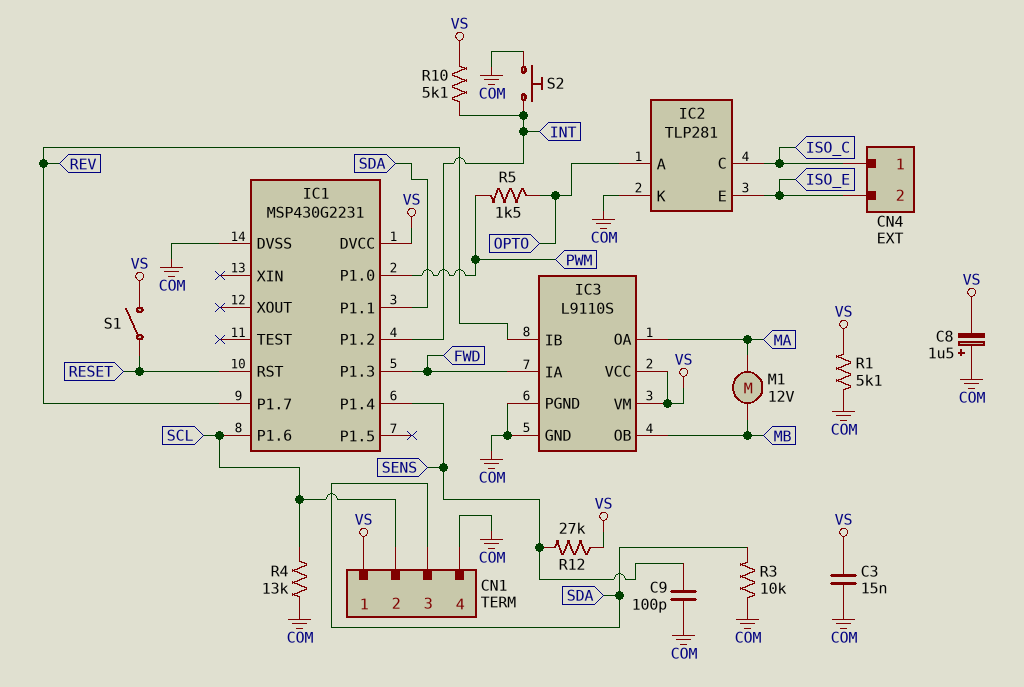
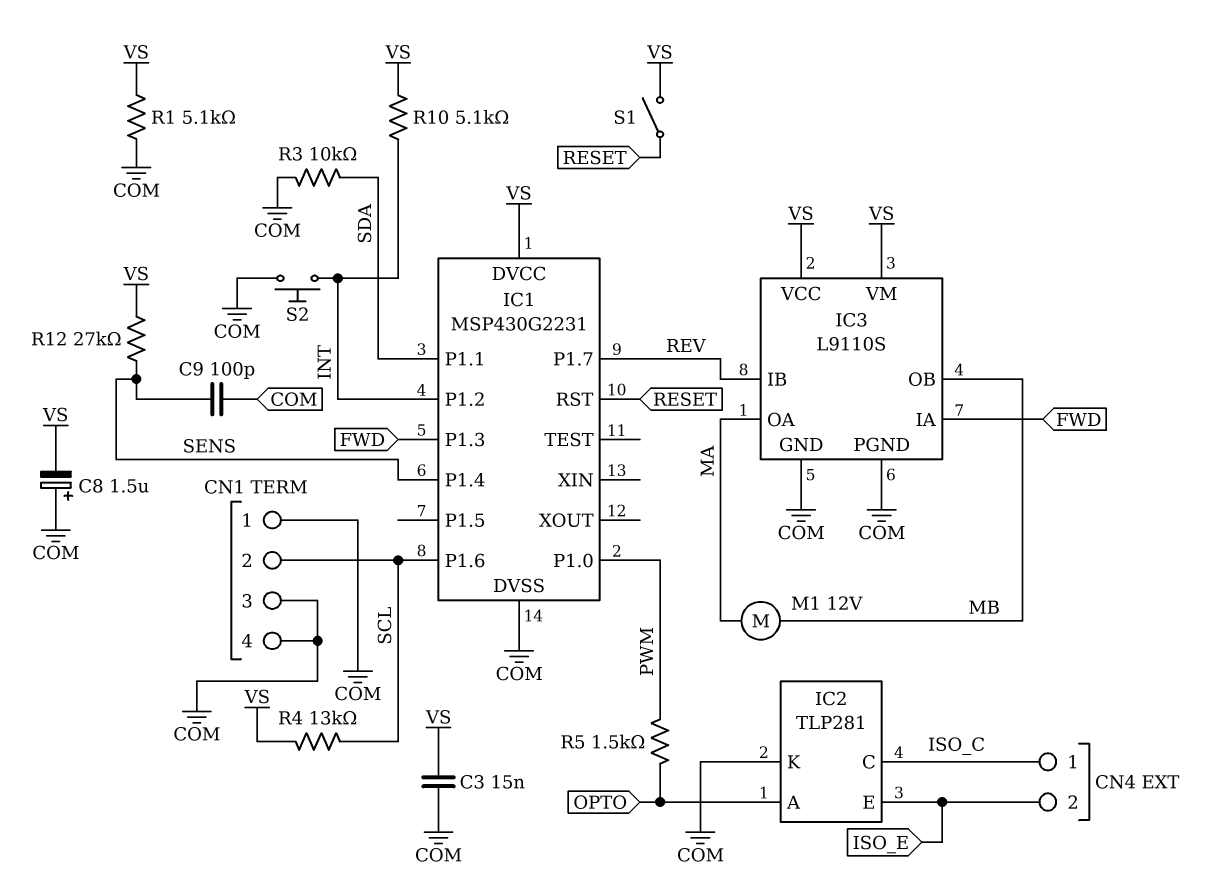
CN1 pin 1: VS -> COM
CN1 pin 3: SDA -> COM
R4: 13k (COM, SCL) -> 13k (SCL, VS)

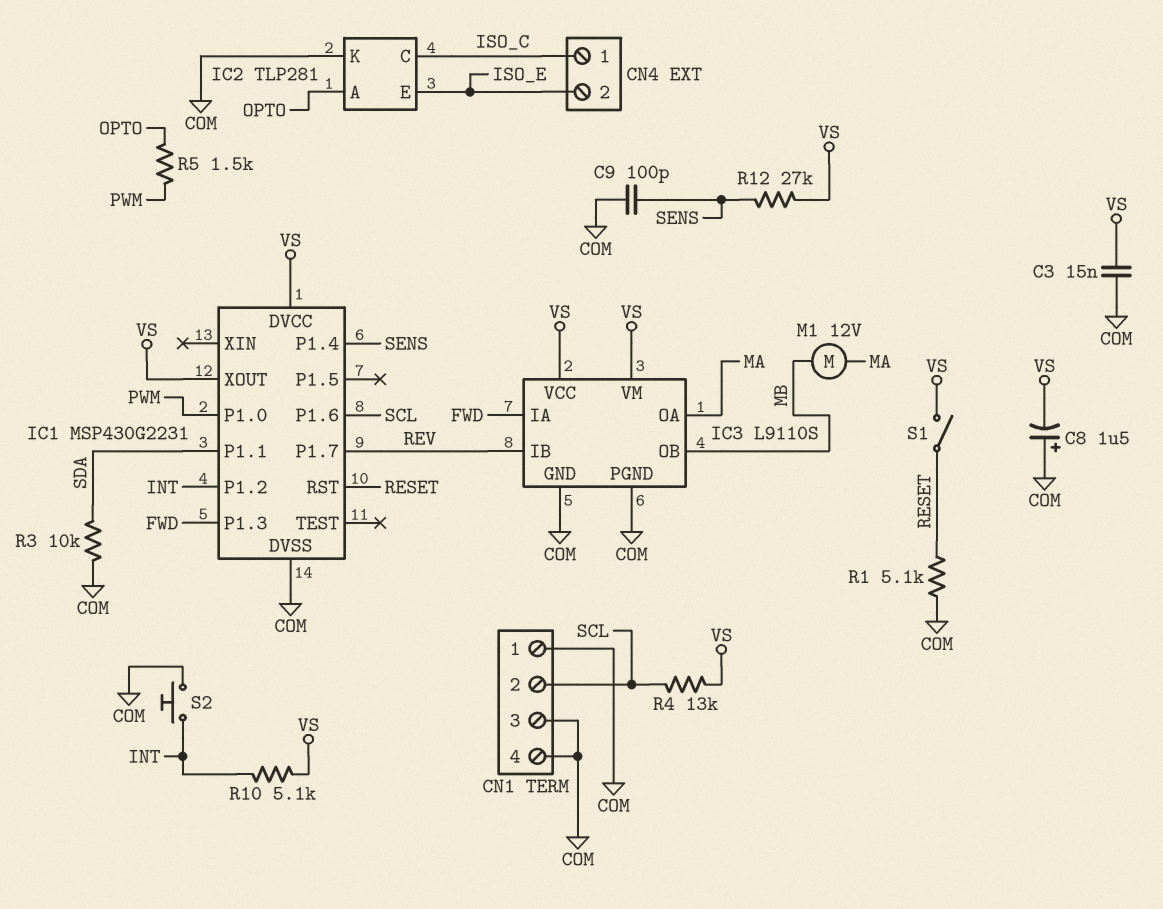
IC1 pin XOUT: none -> VS
R1: 5.1k (COM, VS) -> 5.1k (COM, RESET)

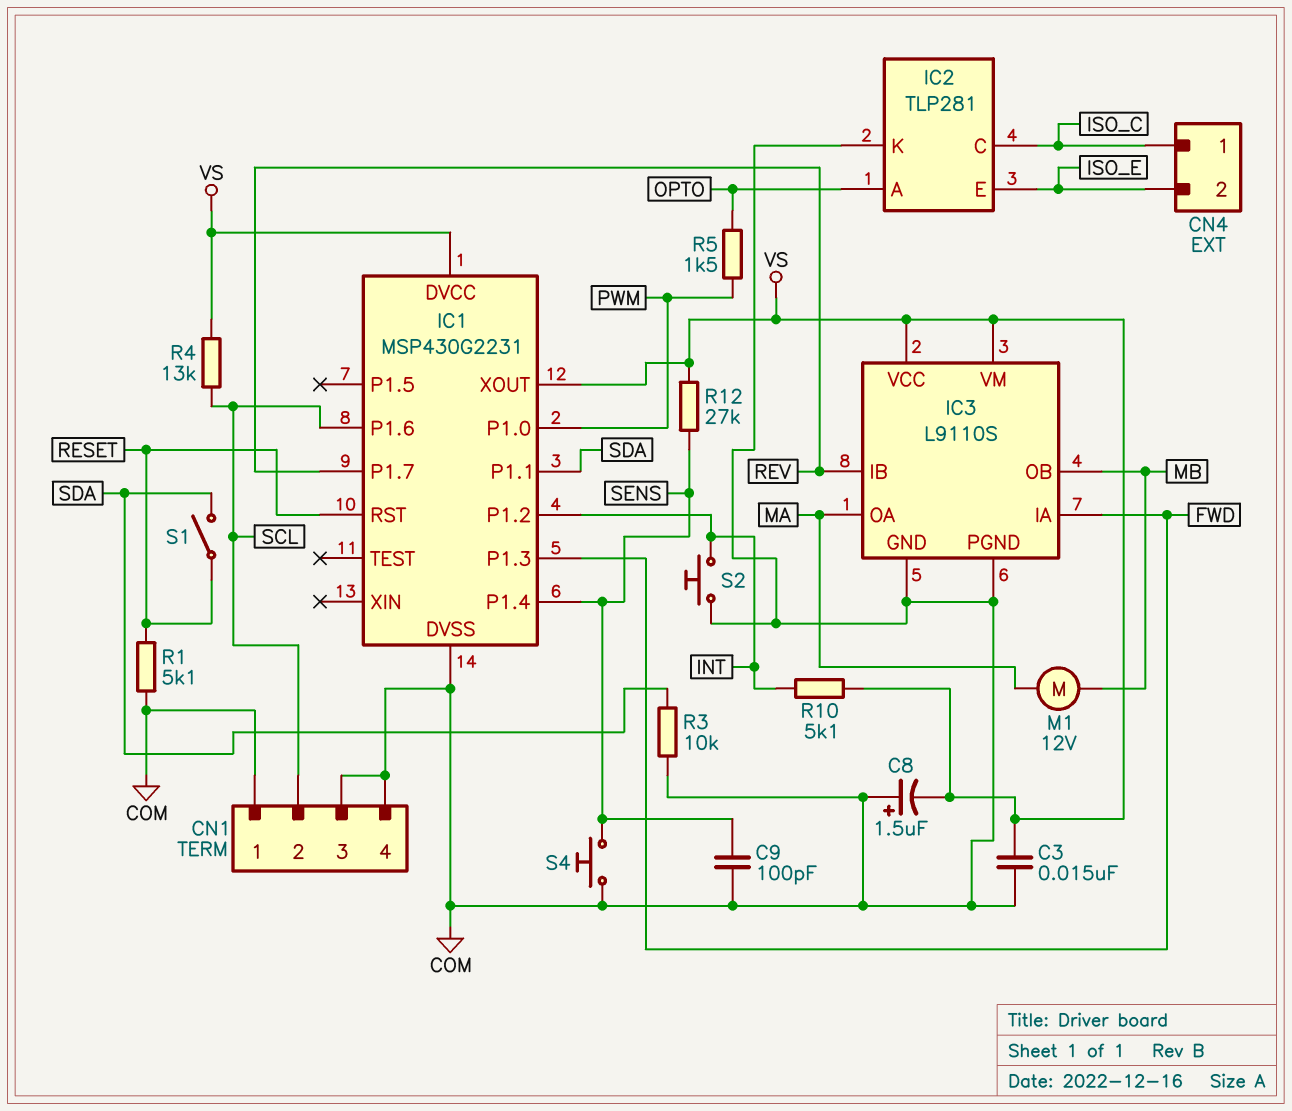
S1: switch (RESET, VS) -> switch (RESET, SDA)
S4: none -> button (COM, SENS)

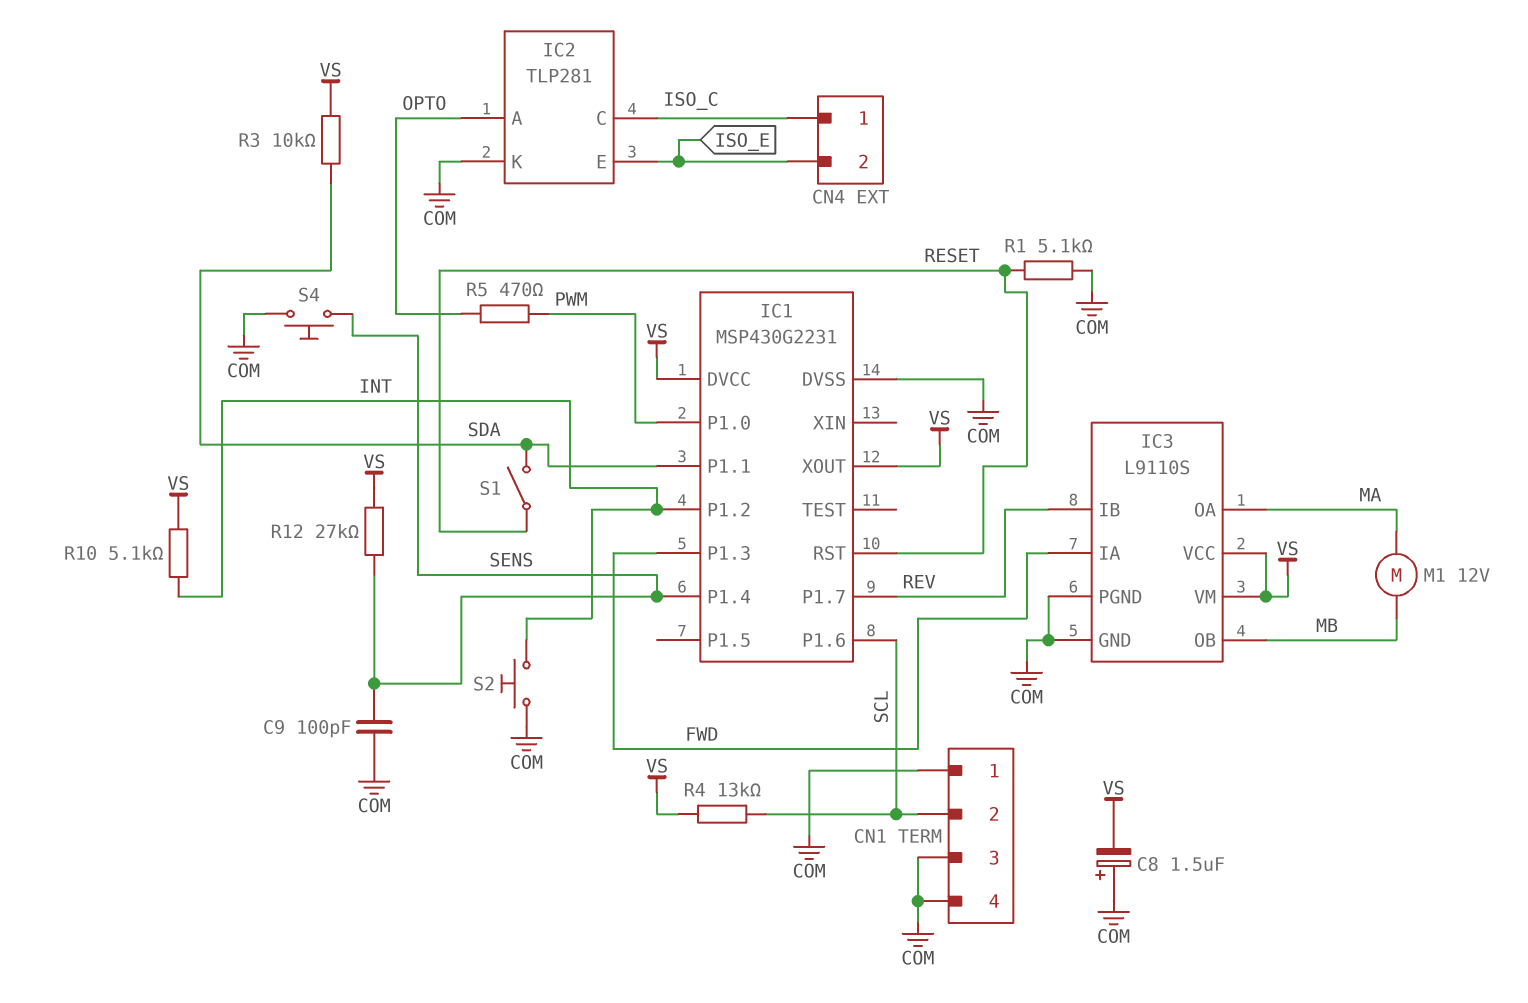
C3: 15nF (COM, VS) -> none
R3: 10k (COM, SDA) -> 10k (SDA, VS)
R5: 1.5k (OPTO, PWM) -> 470 (OPTO, PWM)

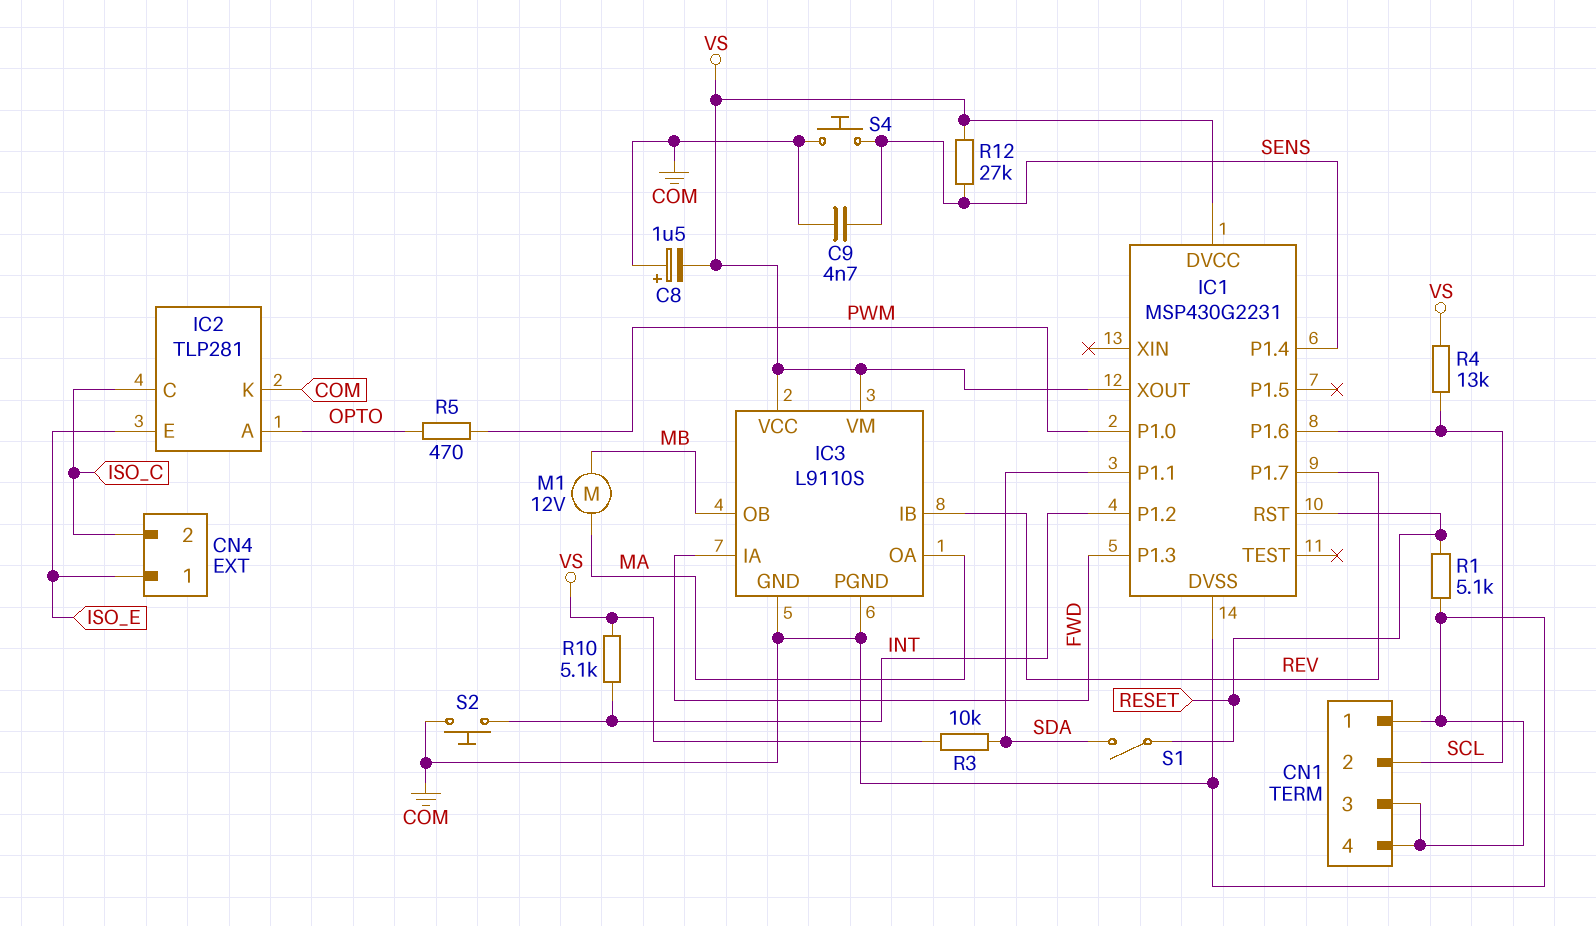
C9: 100pF (COM, SENS) -> 4.7nF (COM, SENS)
CN4 pin 1: ISO_C -> ISO_E
CN4 pin 2: ISO_E -> ISO_C

